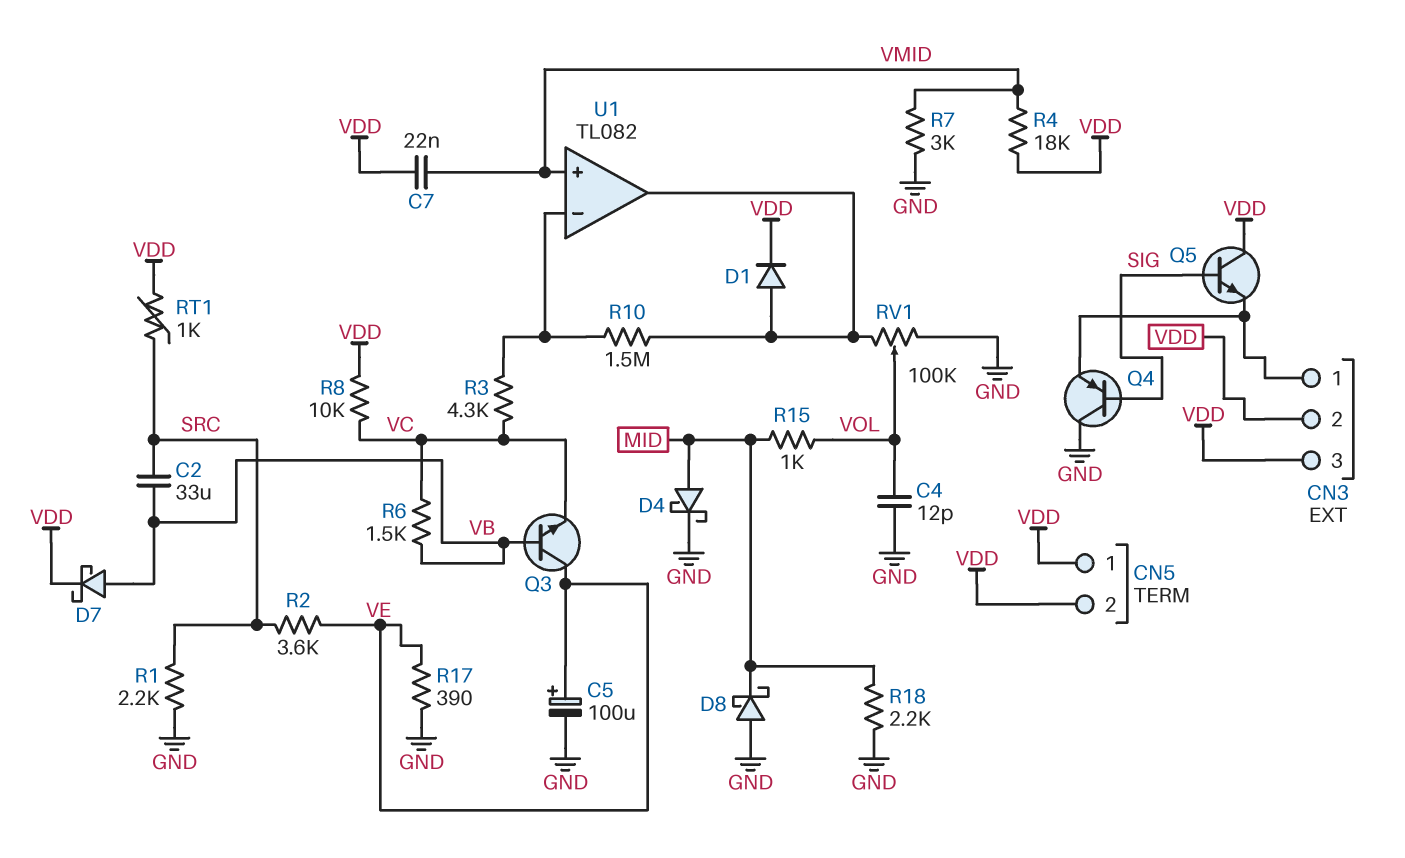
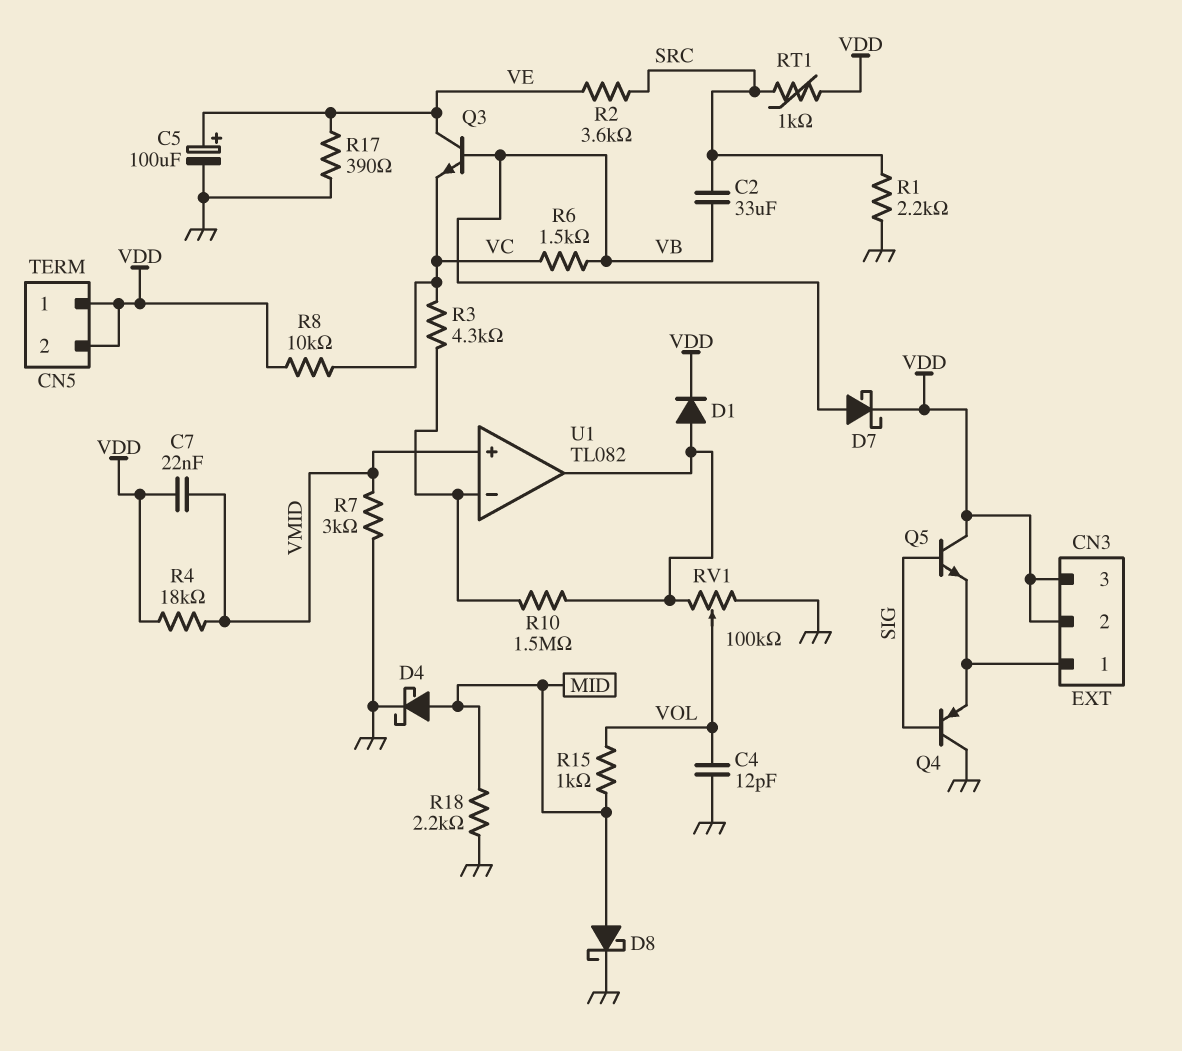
D8: schottky (A GND, K MID) -> schottky (A MID, K GND)

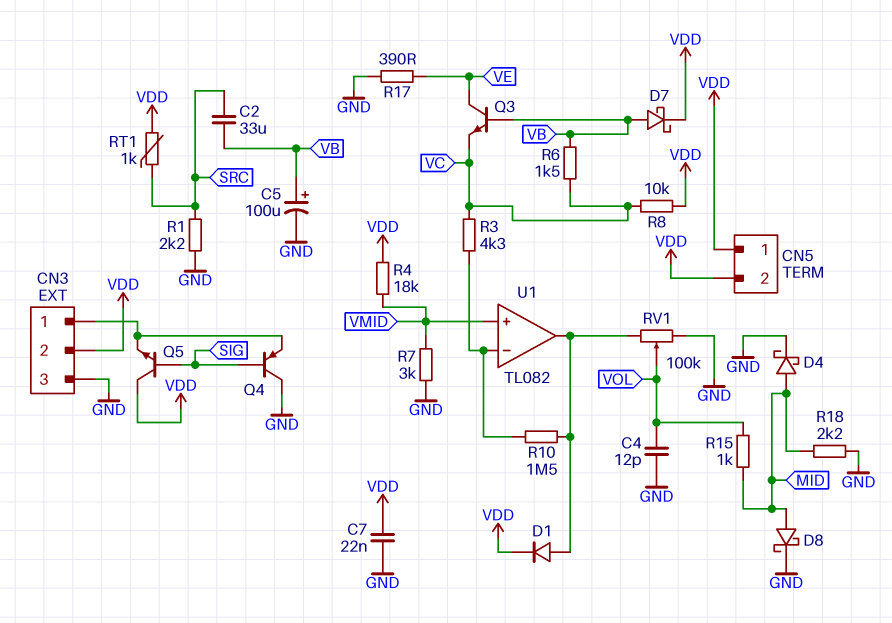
C5: 100uF (plus VE, minus GND) -> 100uF (plus VB, minus GND)
C7: 22nF (VDD, VMID) -> 22nF (GND, VDD)
CN3 pin 3: VDD -> GND
R2: 3.6k (SRC, VE) -> none

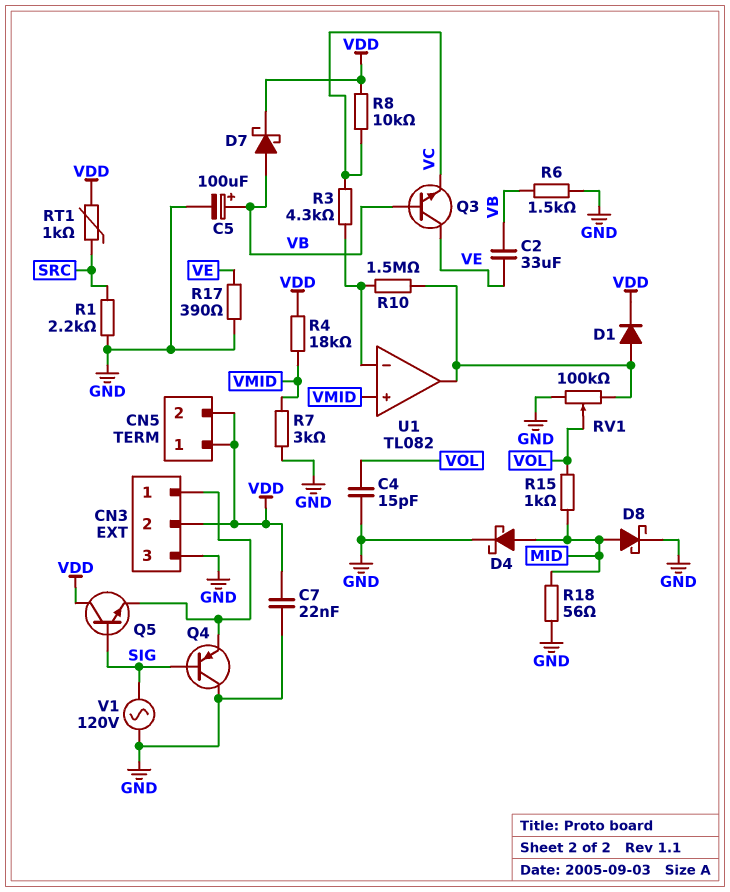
C2: 33uF (SRC, VB) -> 33uF (VB, VE)
C4: 12pF (GND, VOL) -> 15pF (GND, VOL)
R6: 1.5k (VB, VC) -> 1.5k (GND, VB)
R18: 2.2k (GND, MID) -> 56 (GND, MID)
V1: none -> AC 120V (GND, SIG)

